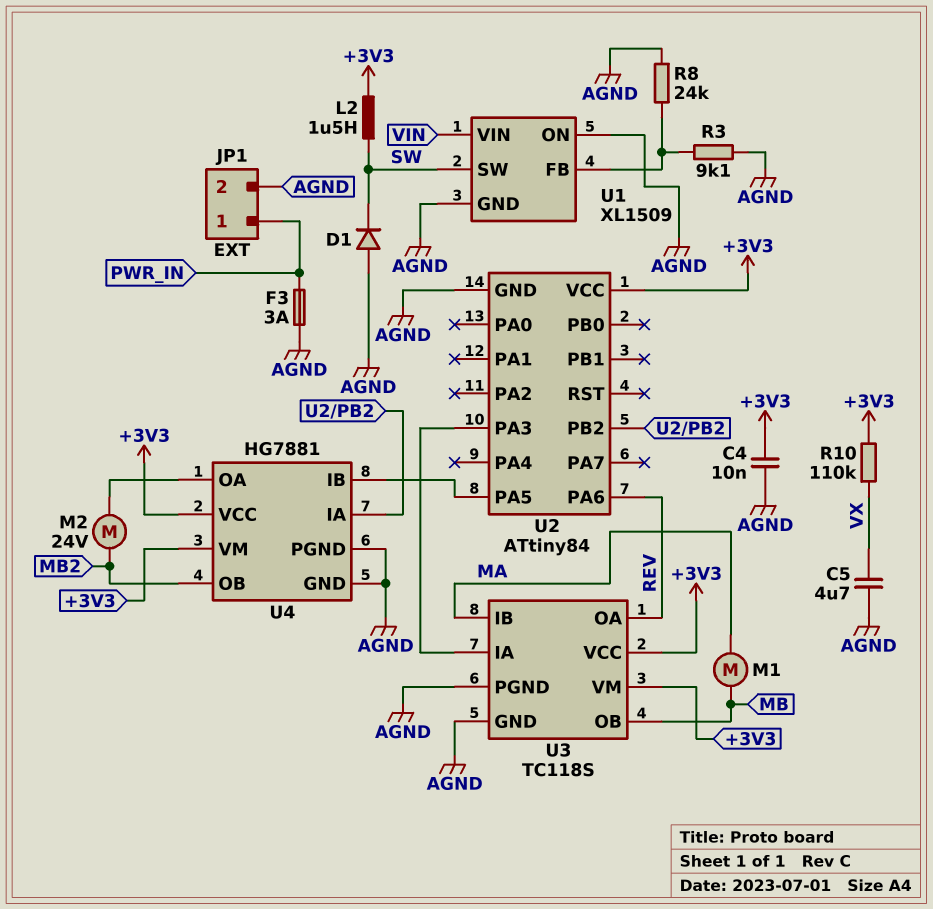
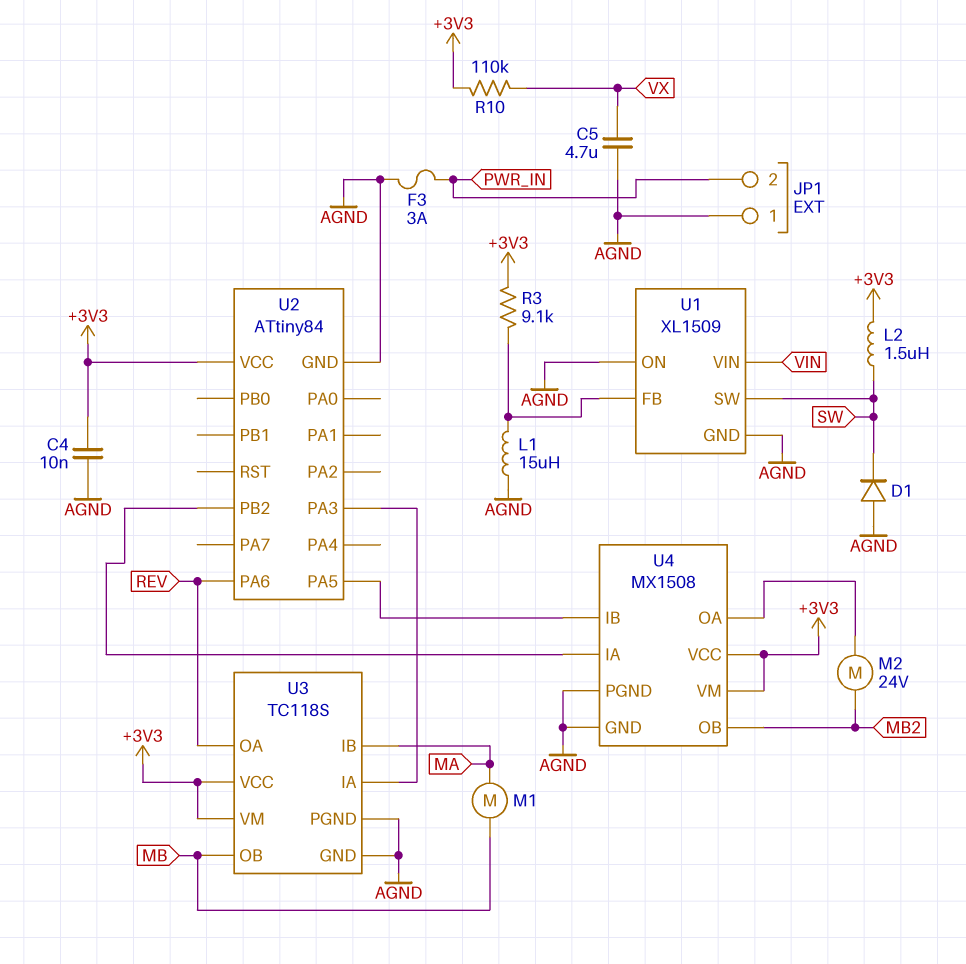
JP1 pin 1: PWR_IN -> AGND
JP1 pin 2: AGND -> PWR_IN
L1: none -> 15uH (AGND, U1/FB)
R3: 9.1k (AGND, U1/FB) -> 9.1k (+3V3, U1/FB)
R8: 24k (AGND, U1/FB) -> none
U4: HG7881 -> MX1508

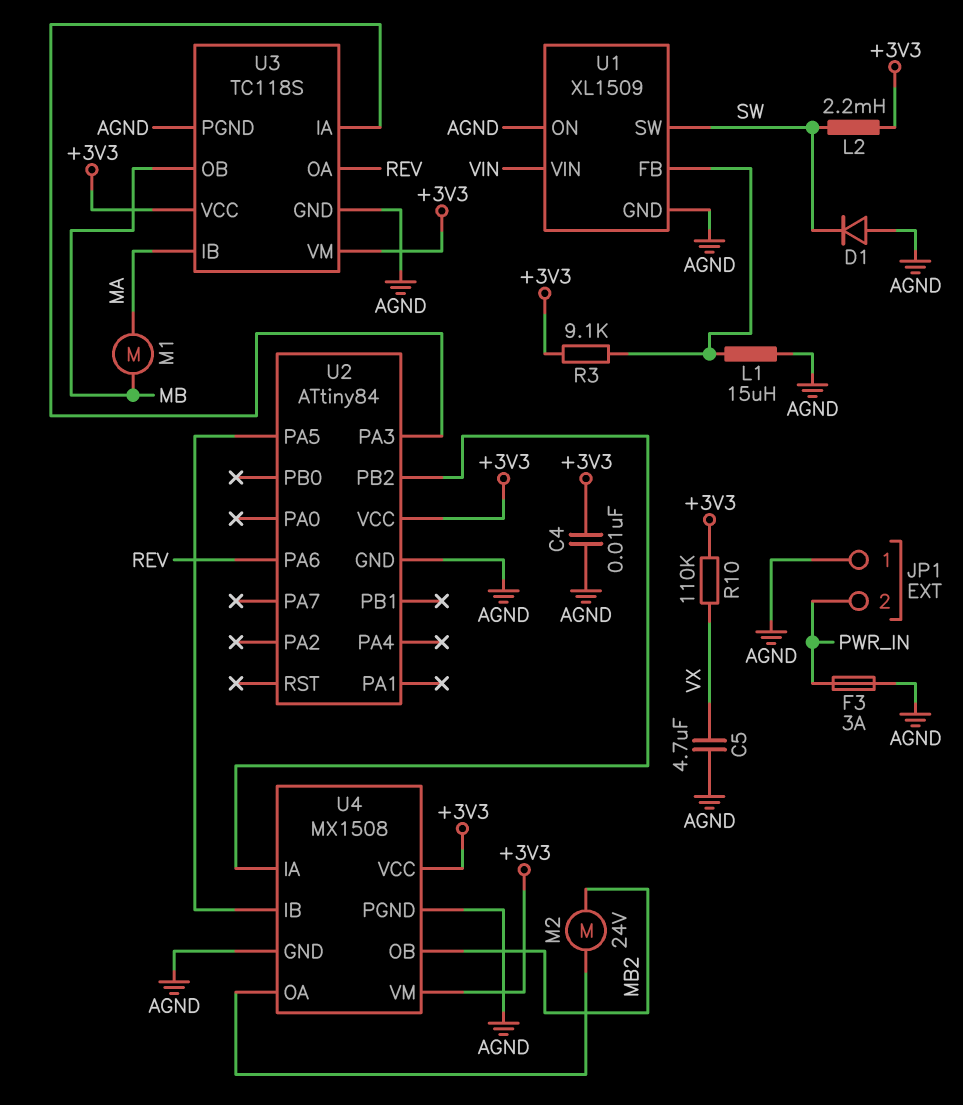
L2: 1.5uH (+3V3, SW) -> 2.2mH (+3V3, SW)

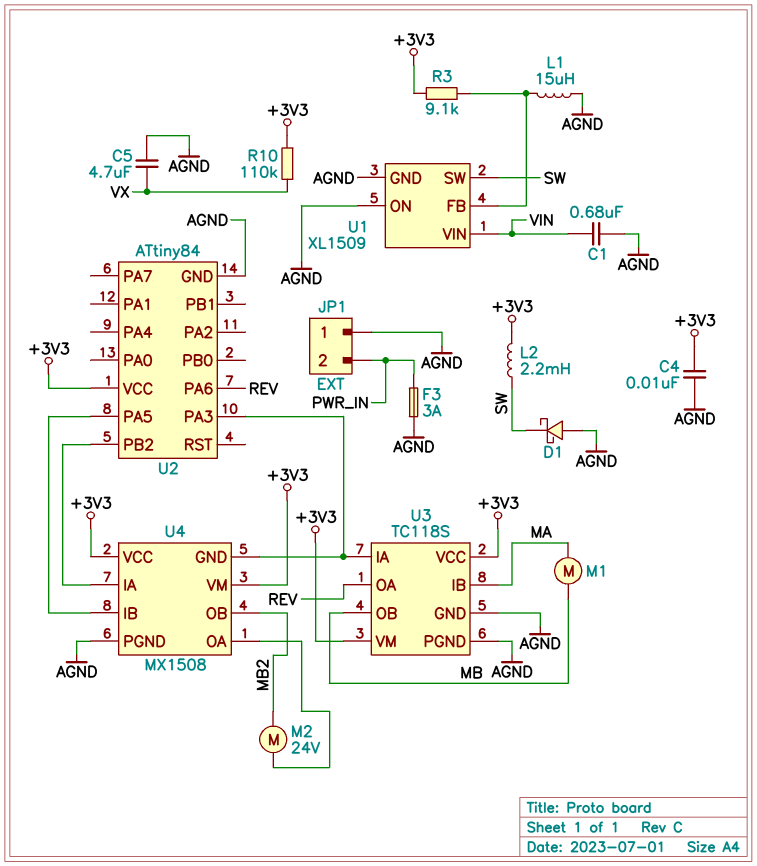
C1: none -> 680nF (AGND, VIN)
D1: diode (A AGND, K SW) -> schottky (A AGND, K SW)
U4 pin GND: AGND -> U2/PA3

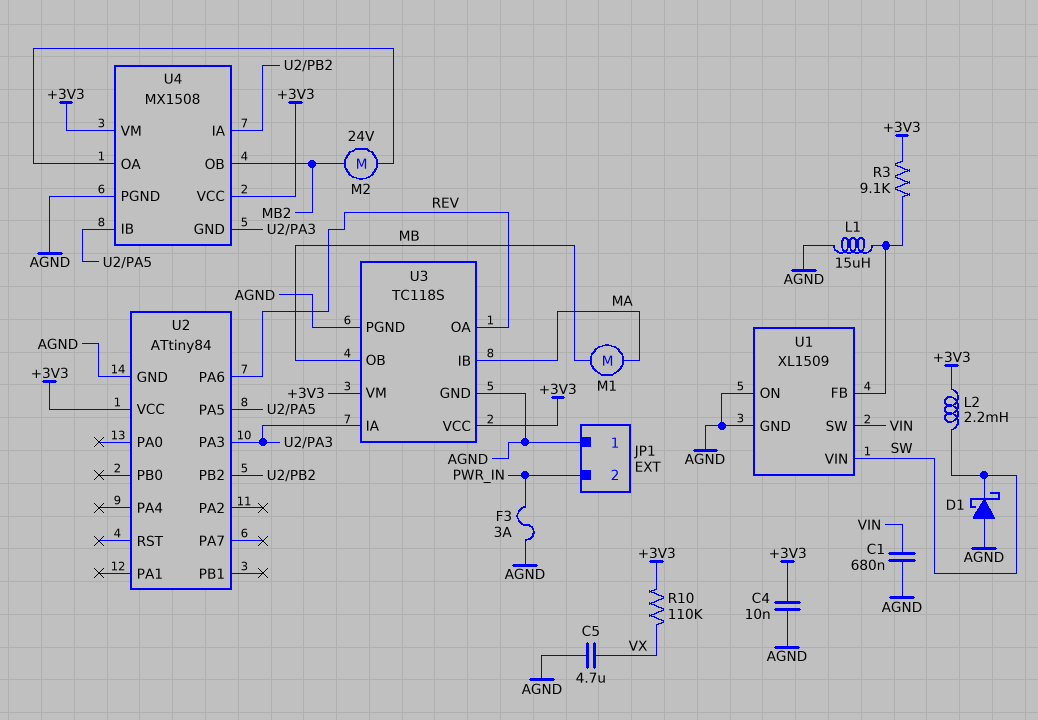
U1 pin SW: SW -> VIN
U1 pin VIN: VIN -> SW

